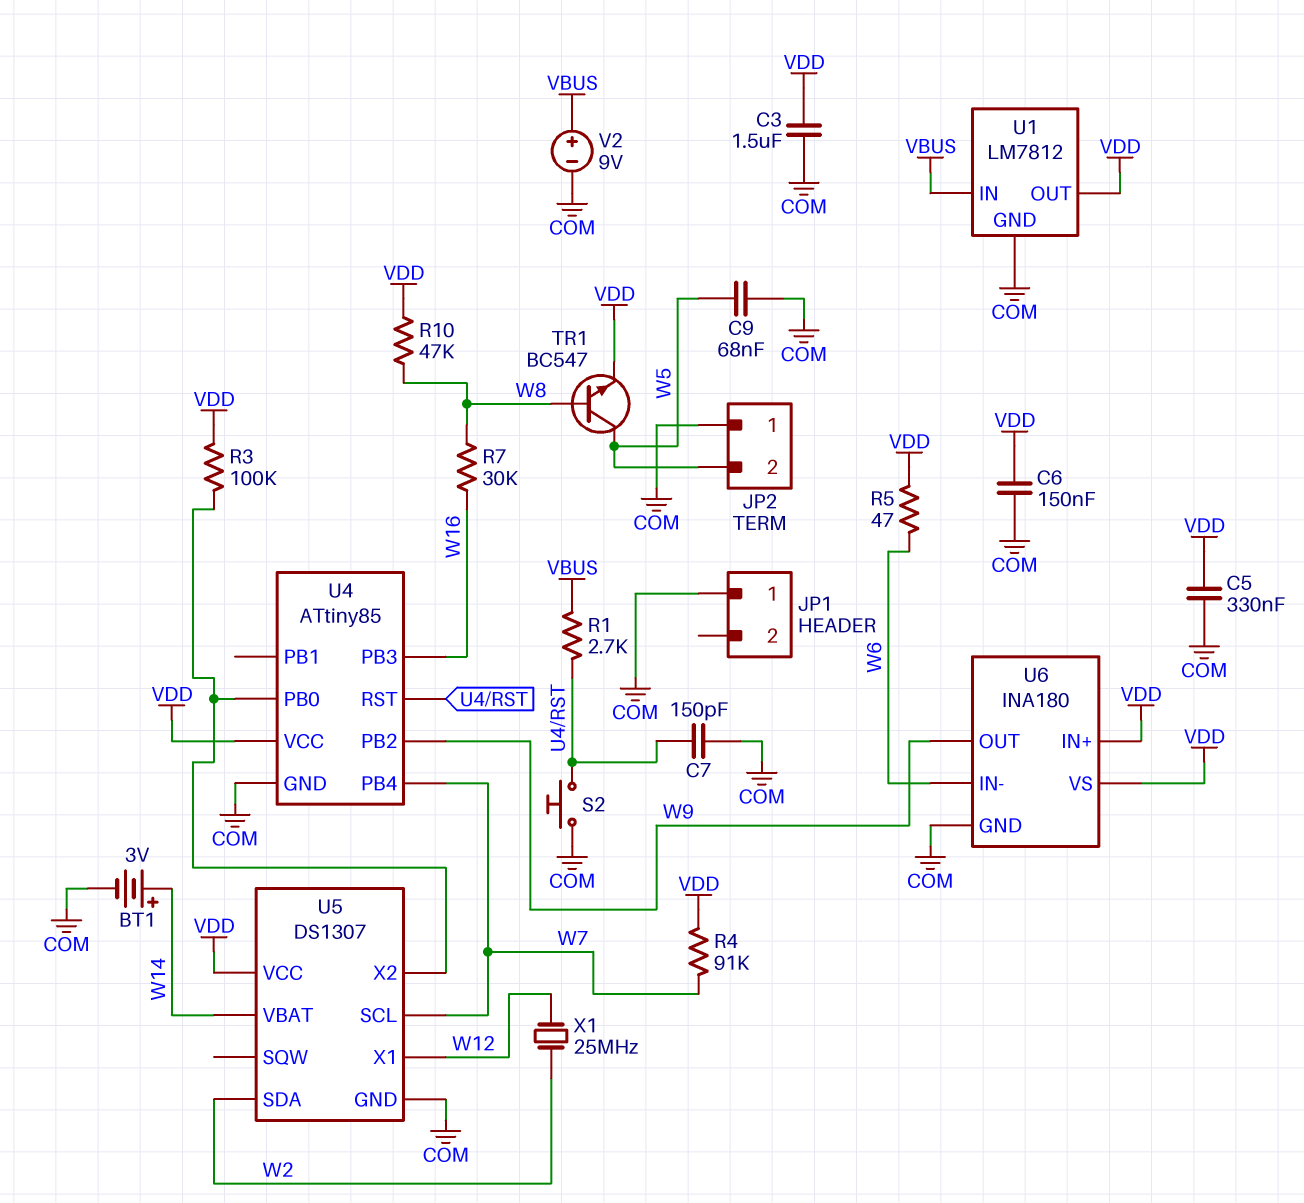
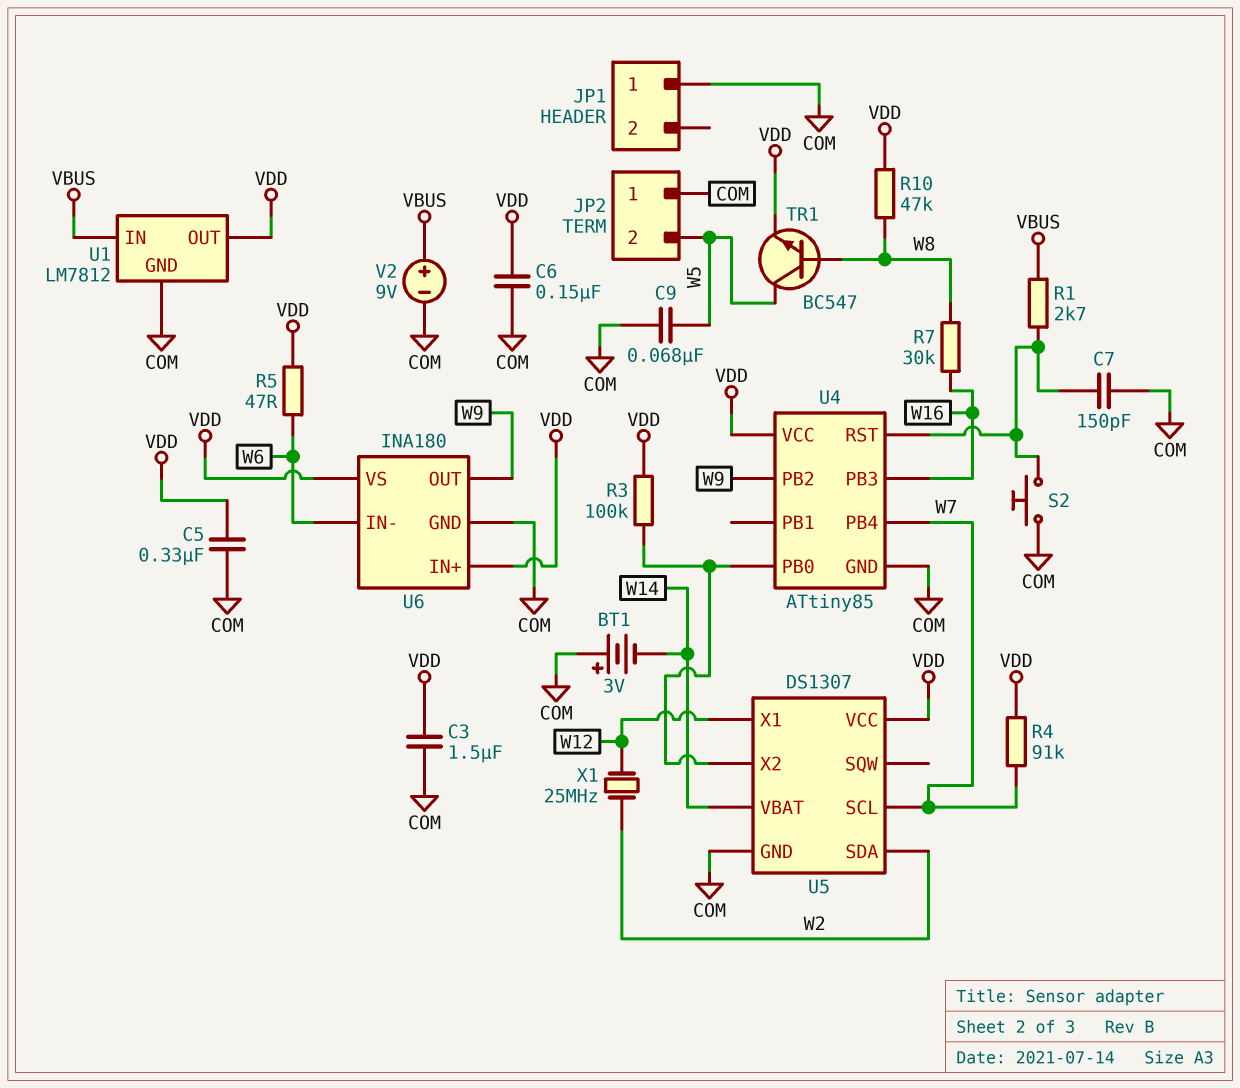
BT1: 3V (plus W14, minus COM) -> 3V (plus COM, minus W14)

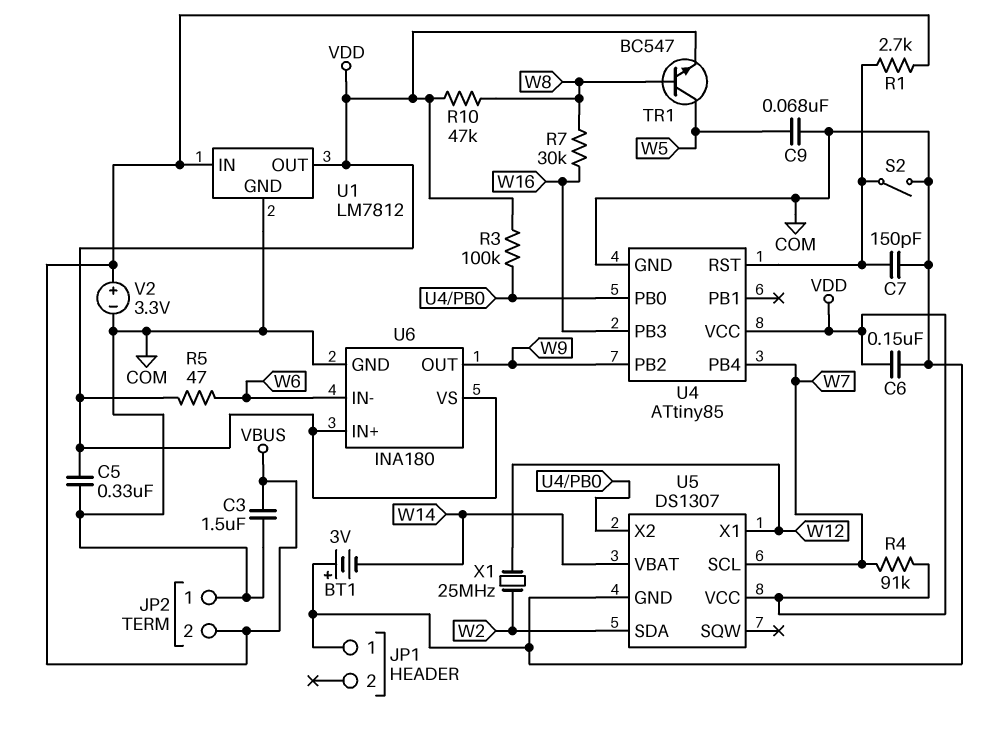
C3: 1.5uF (COM, VDD) -> 1.5uF (COM, VBUS)
JP2 pin 2: W5 -> VBUS
S2: button (COM, U4/RST) -> switch (COM, U4/RST)
V2: 9V (plus VBUS, minus COM) -> 3.3V (plus VBUS, minus COM)

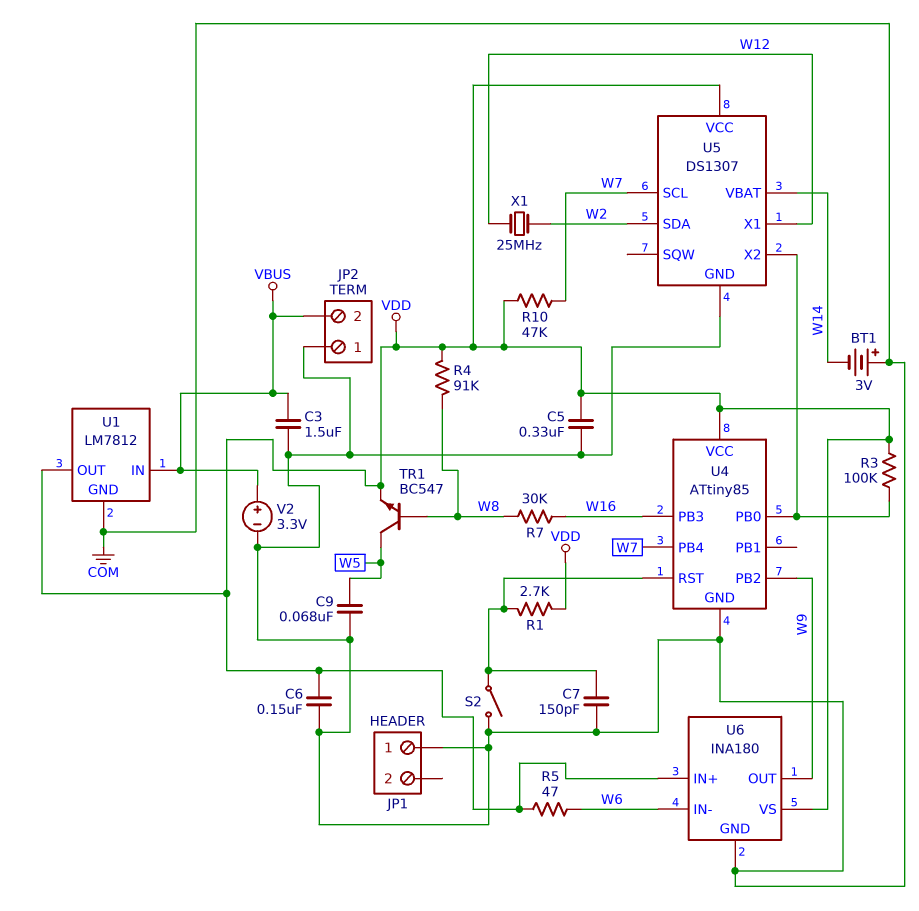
R1: 2.7k (U4/RST, VBUS) -> 2.7k (U4/RST, VDD)
R4: 91k (VDD, W7) -> 91k (VDD, W8)
R10: 47k (VDD, W8) -> 47k (VDD, W7)

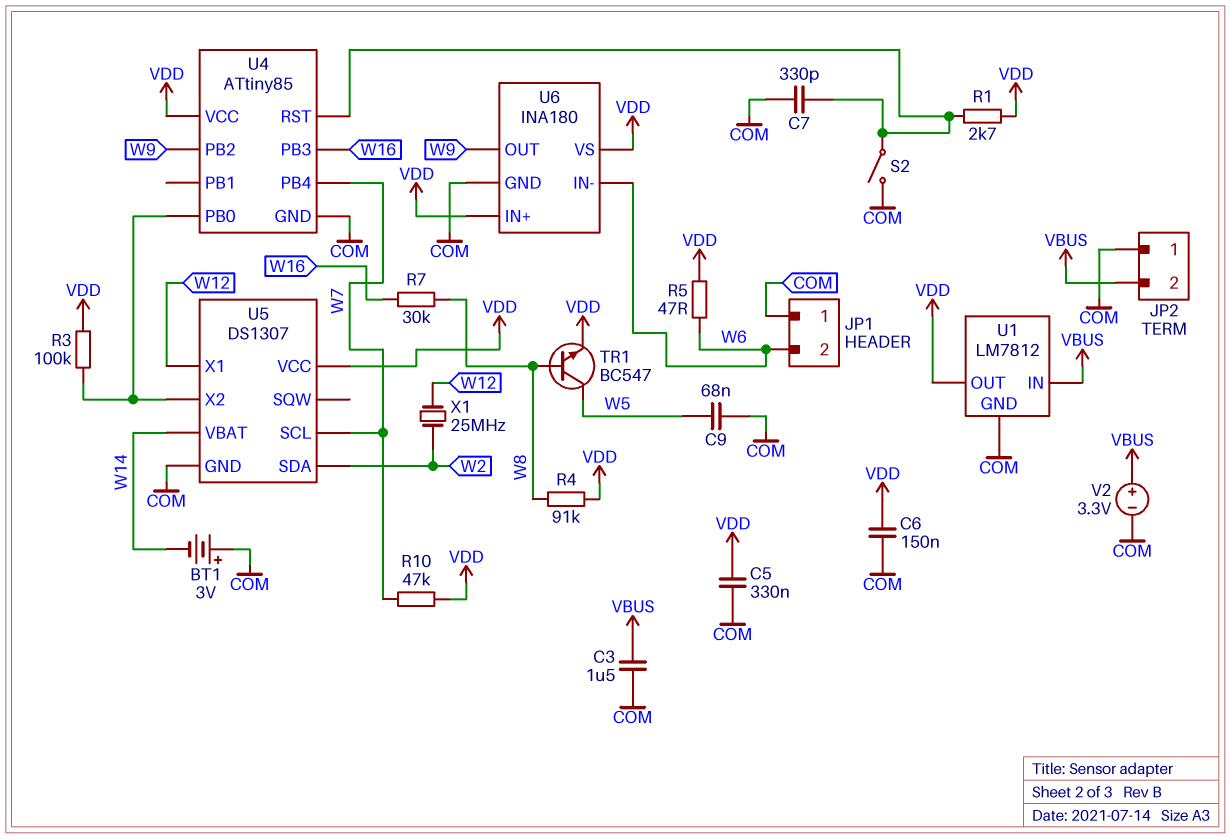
C7: 150pF (COM, U4/RST) -> 330pF (COM, U4/RST)
JP1 pin 2: none -> W6

